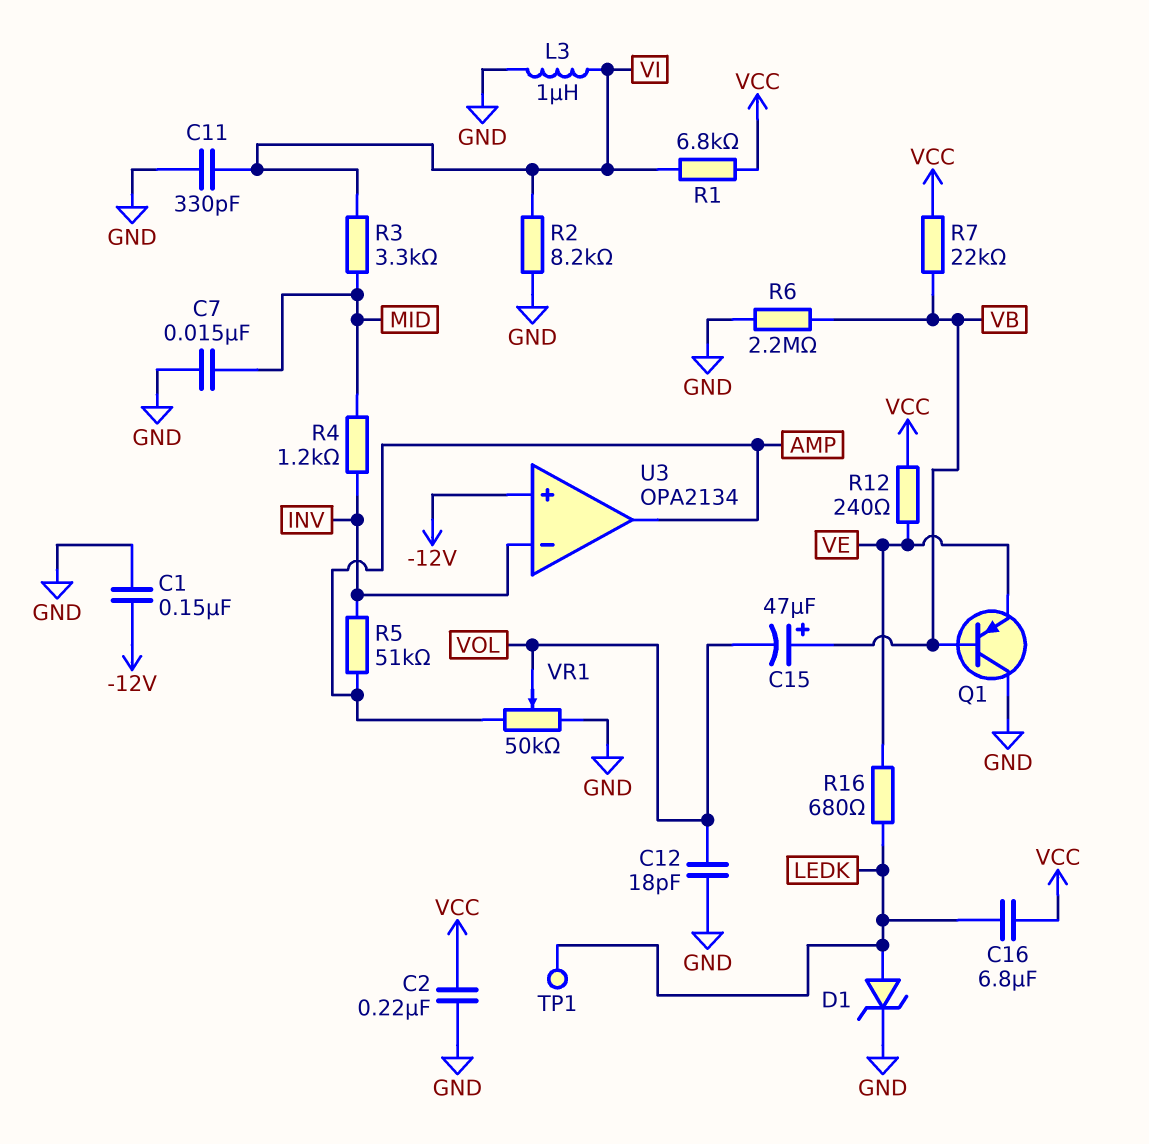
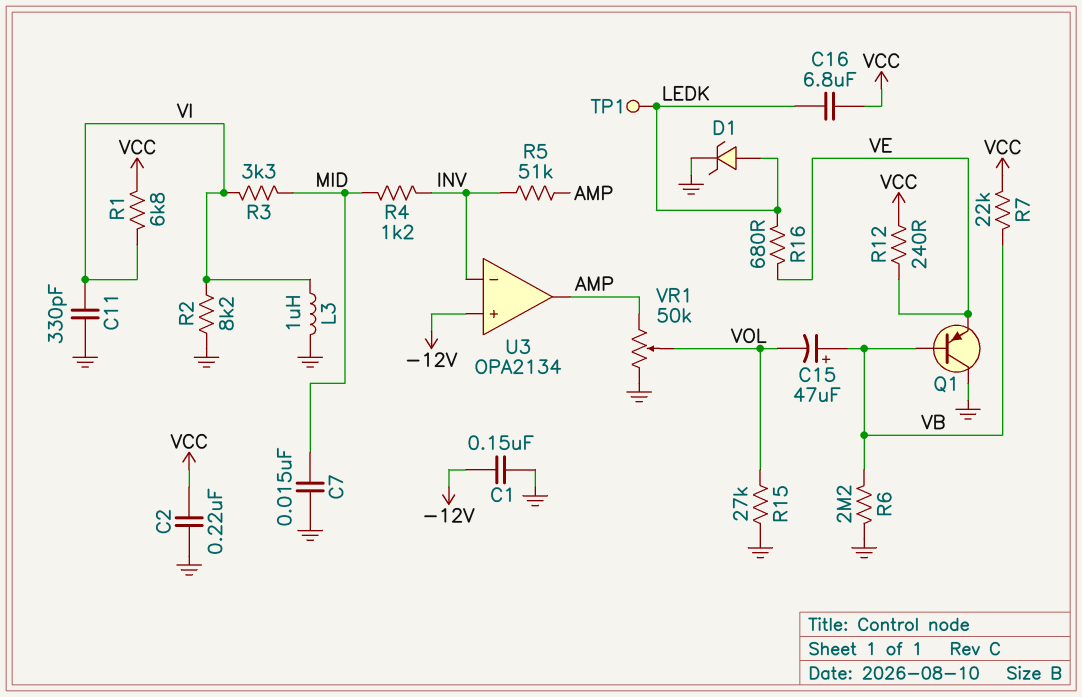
C12: 18pF (GND, VOL) -> none
R15: none -> 27k (GND, VOL)

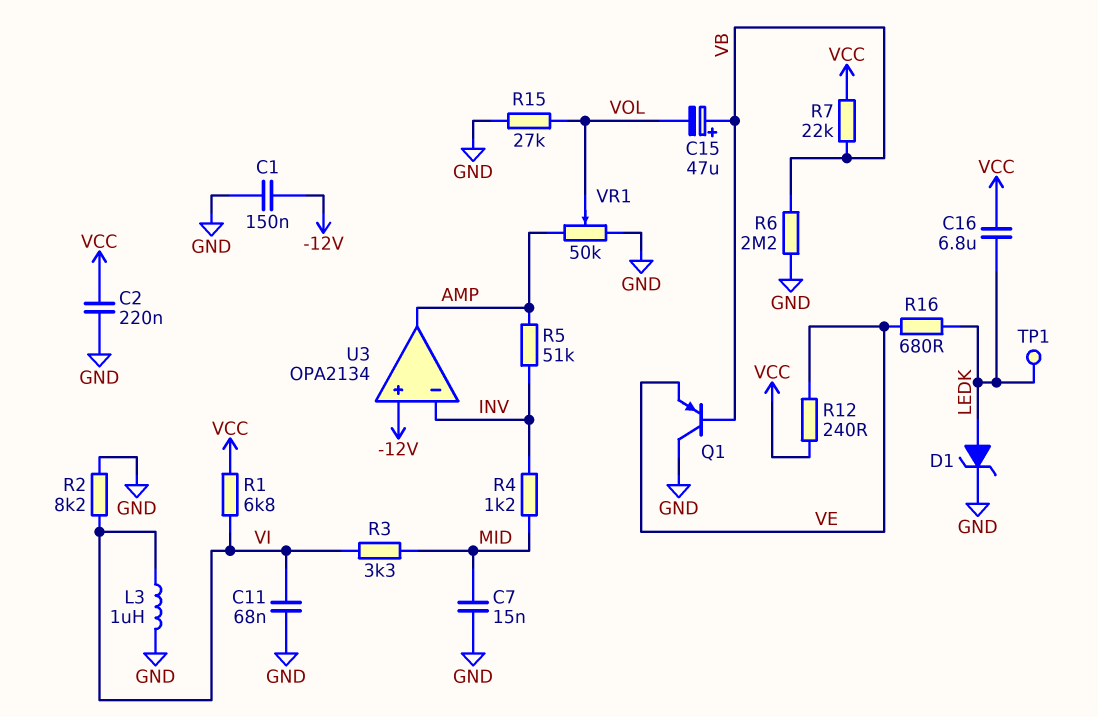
C11: 330pF (GND, VI) -> 68nF (GND, VI)

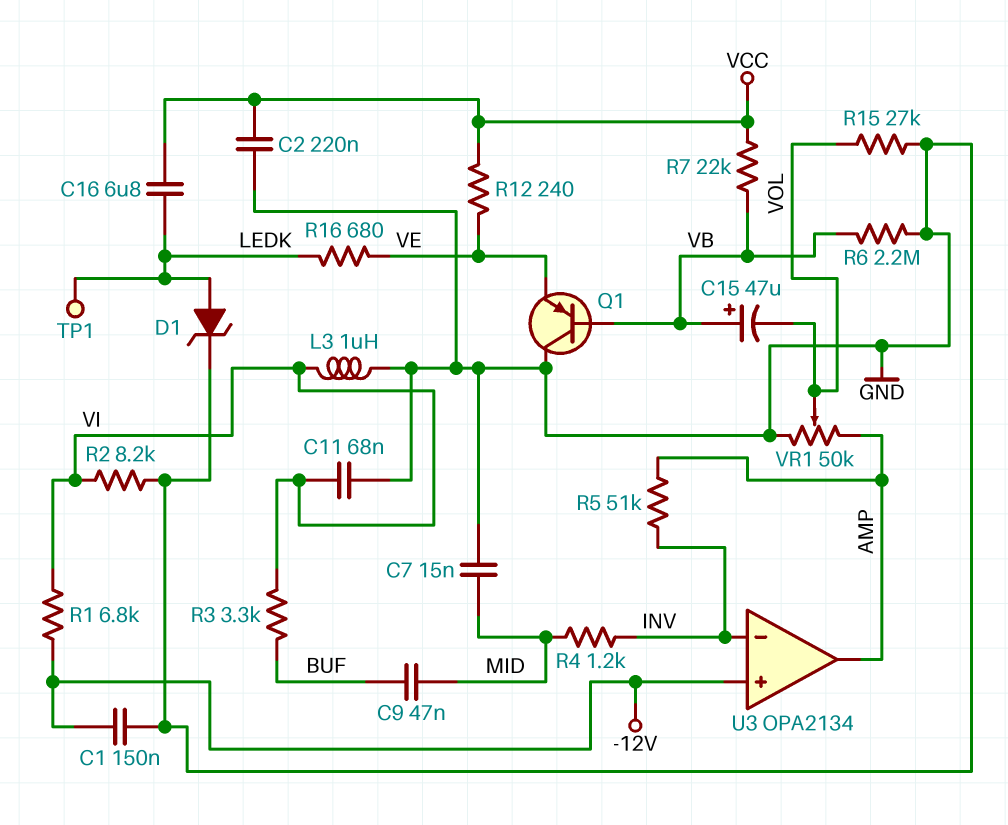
C9: none -> 47nF (BUF, MID)
R1: 6.8k (VCC, VI) -> 6.8k (-12V, VI)
R3: 3.3k (MID, VI) -> 3.3k (BUF, VI)

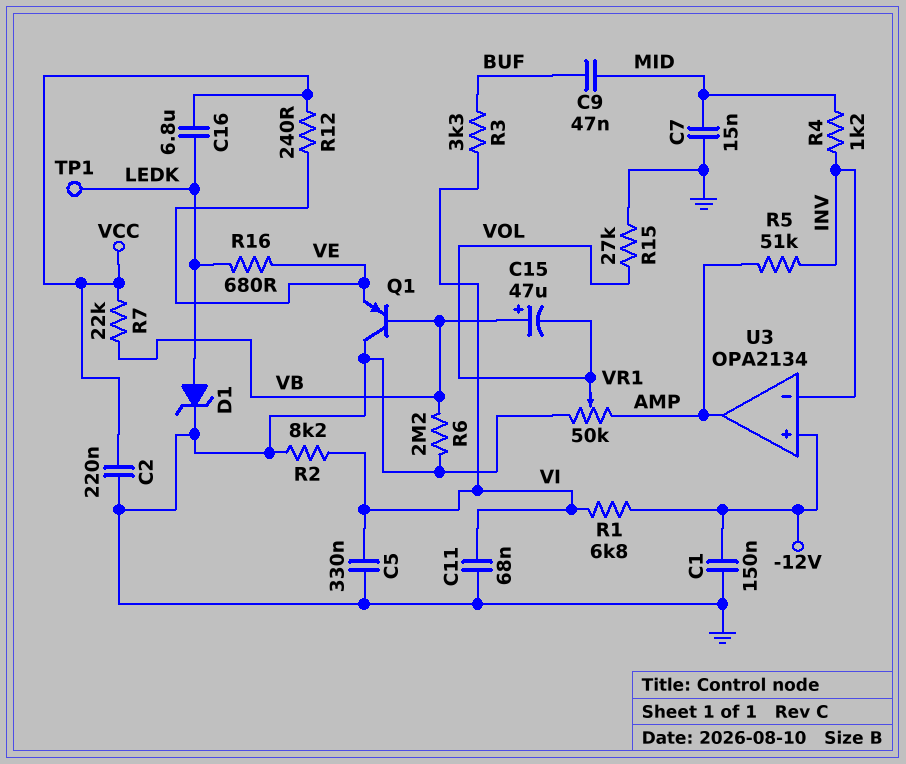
C5: none -> 330nF (GND, VI)
L3: 1uH (GND, VI) -> none

